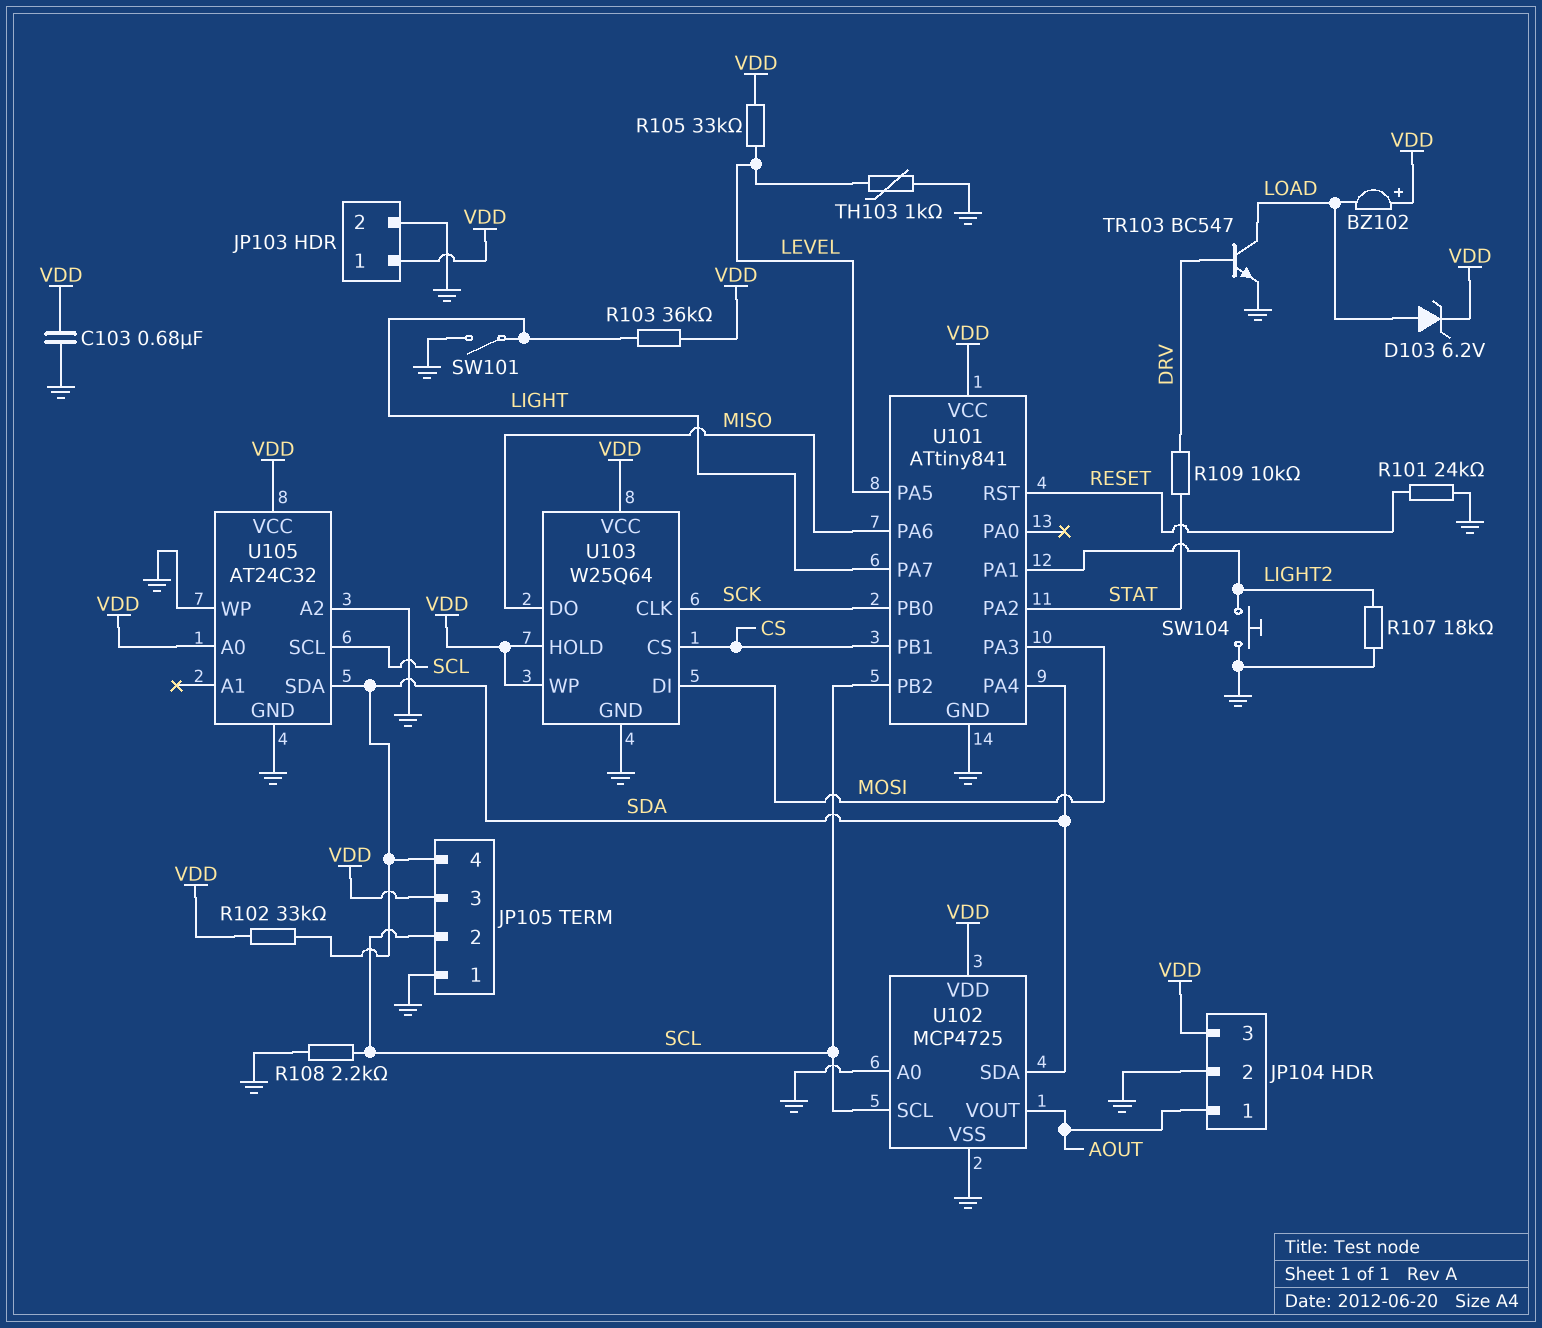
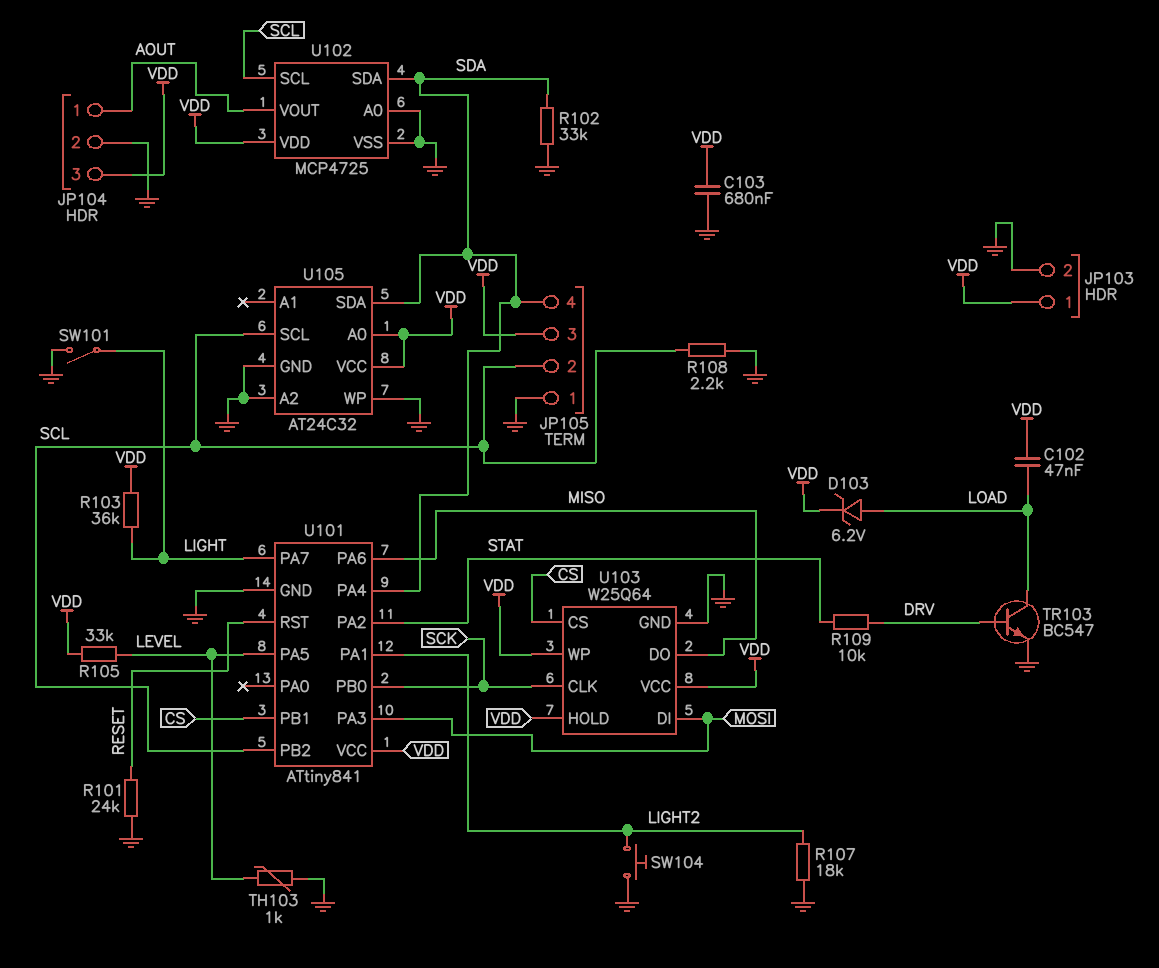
BZ102: buzzer (plus VDD, minus LOAD) -> none
C102: none -> 47nF (LOAD, VDD)
R102: 33k (SDA, VDD) -> 33k (GND, SDA)

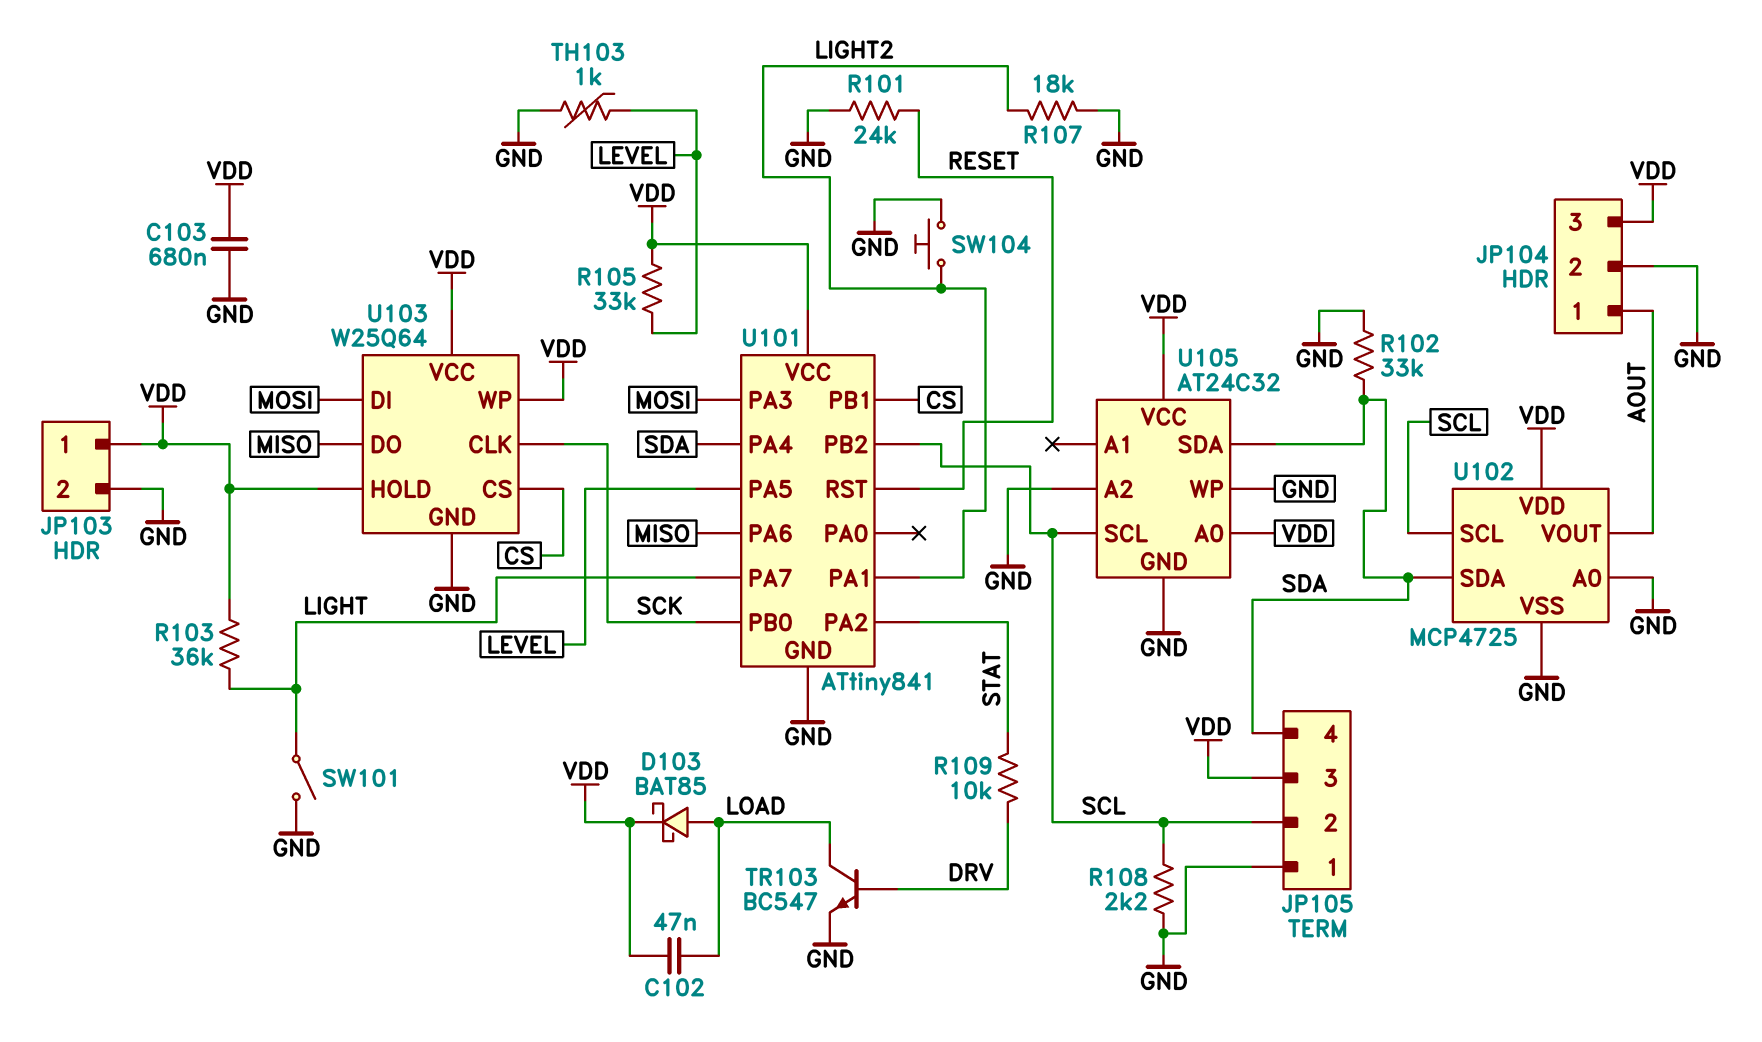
D103: zener 6.2V (A LOAD, K VDD) -> schottky BAT85 (A LOAD, K VDD)

